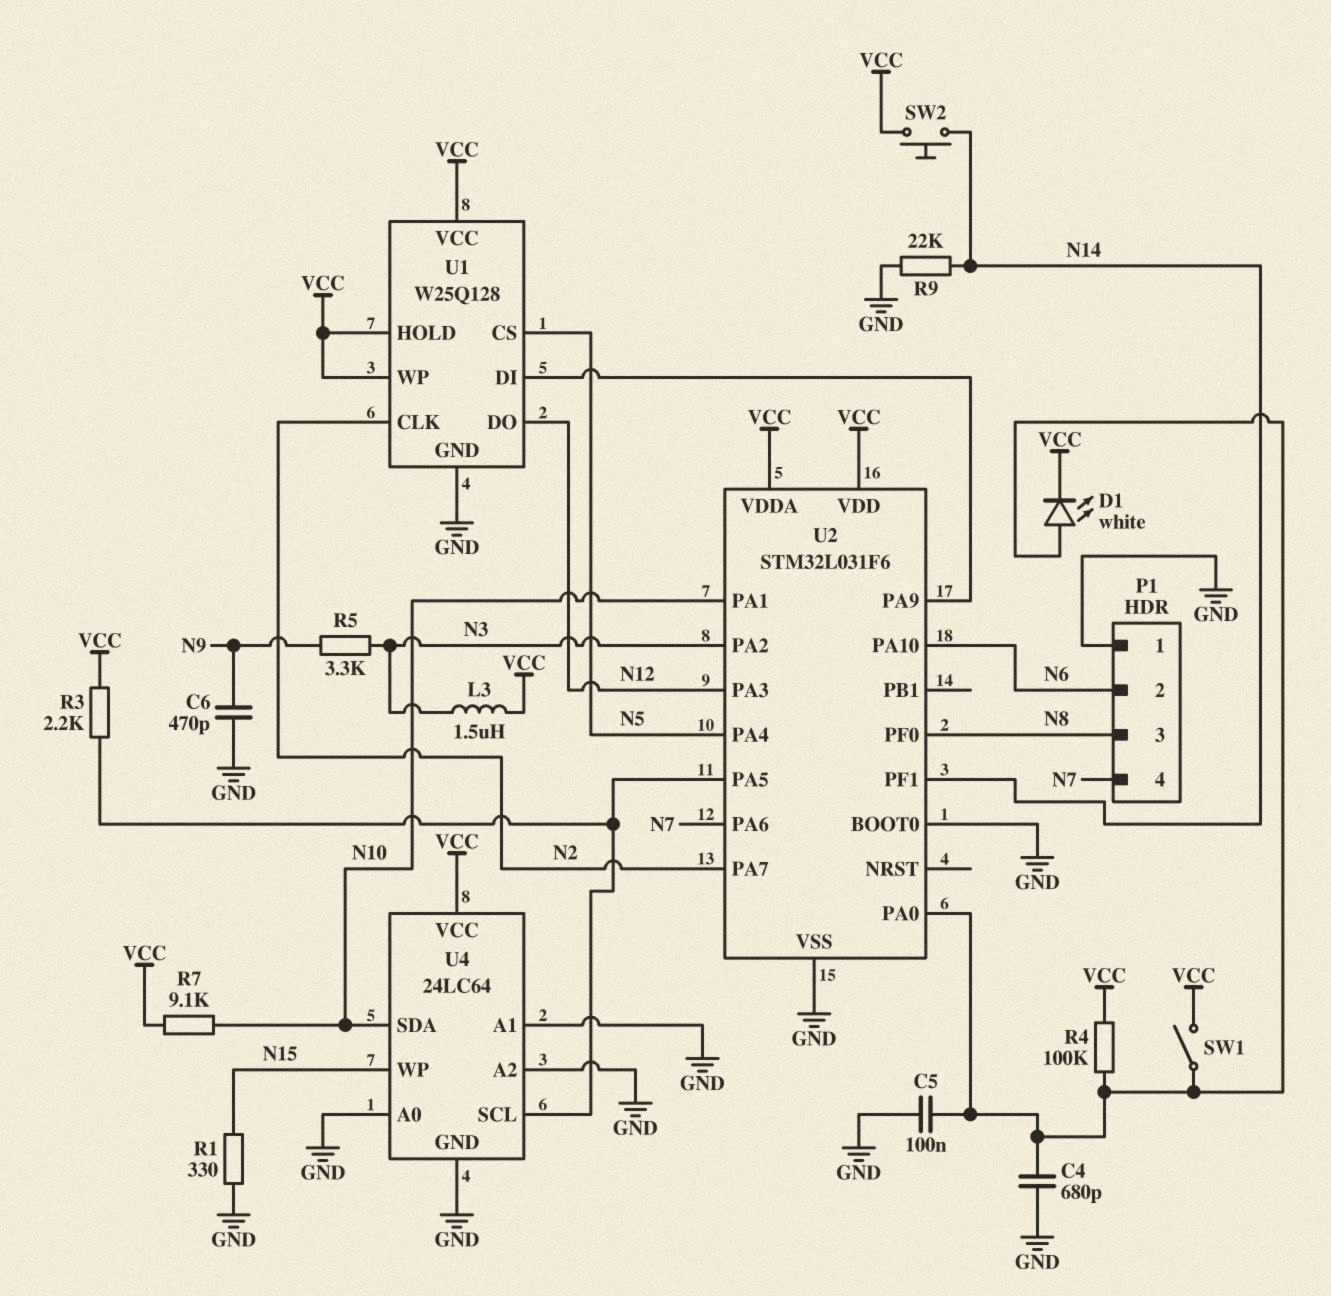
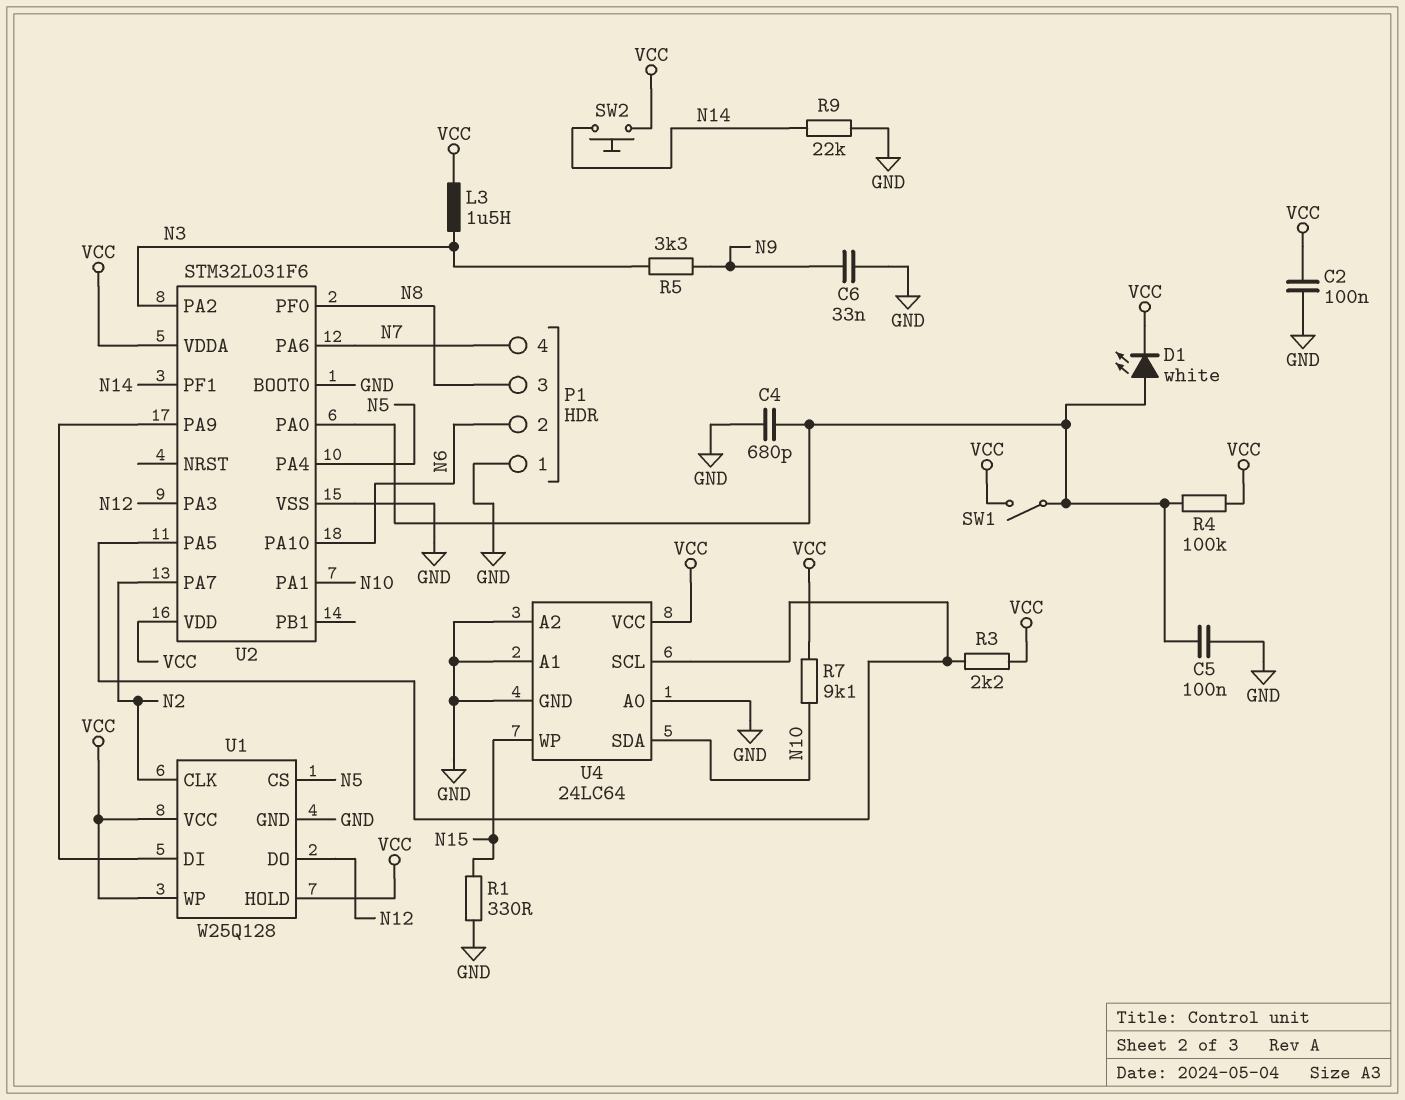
C2: none -> 100nF (GND, VCC)
C6: 470pF (GND, N9) -> 33nF (GND, N9)

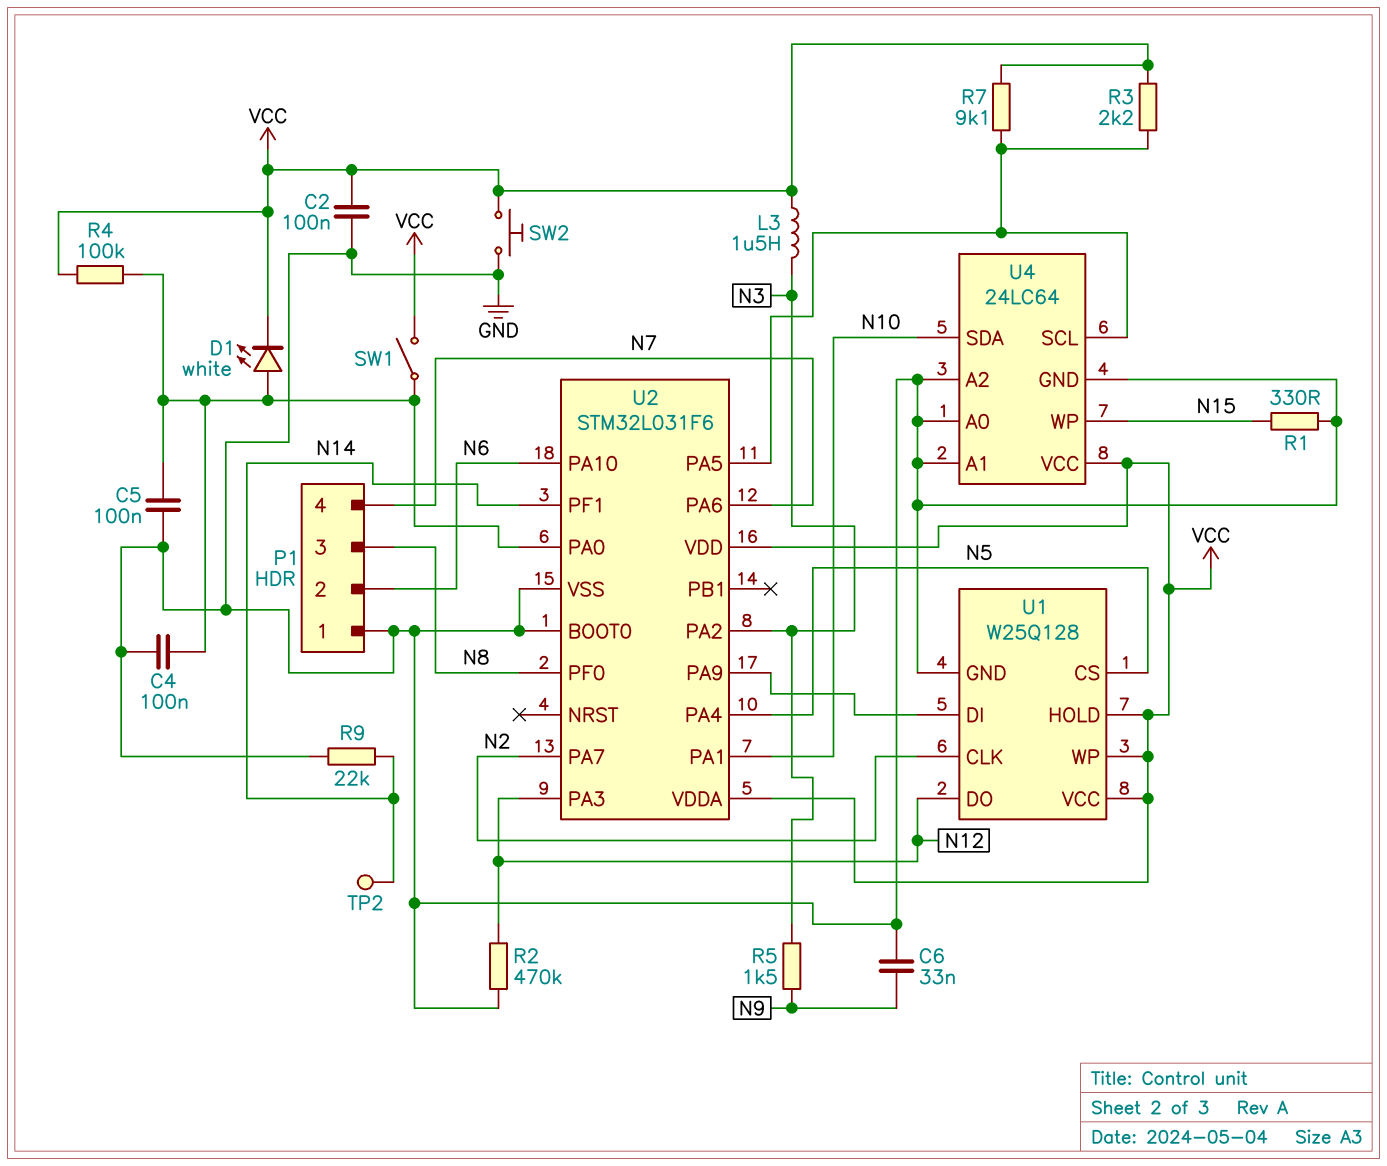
C4: 680pF (GND, U2/PA0) -> 100nF (GND, U2/PA0)
R2: none -> 470k (GND, N12)
R5: 3.3k (N3, N9) -> 1.5k (N3, N9)
R7: 9.1k (N10, VCC) -> 9.1k (U2/PA5, VCC)
SW2: button (N14, VCC) -> button (GND, VCC)
TP2: none -> test point (N14)

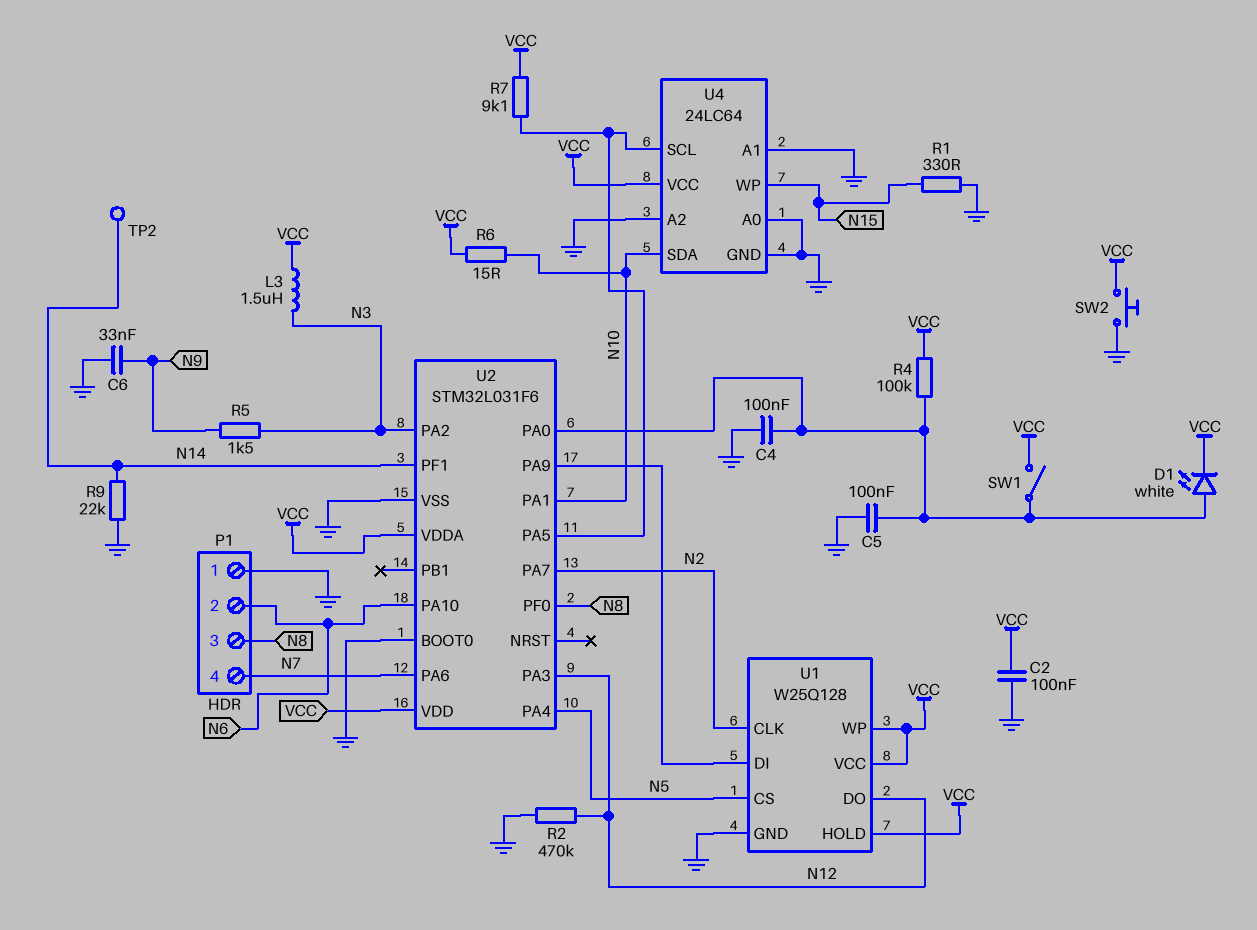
R3: 2.2k (U2/PA5, VCC) -> none
R6: none -> 15 (N10, VCC)

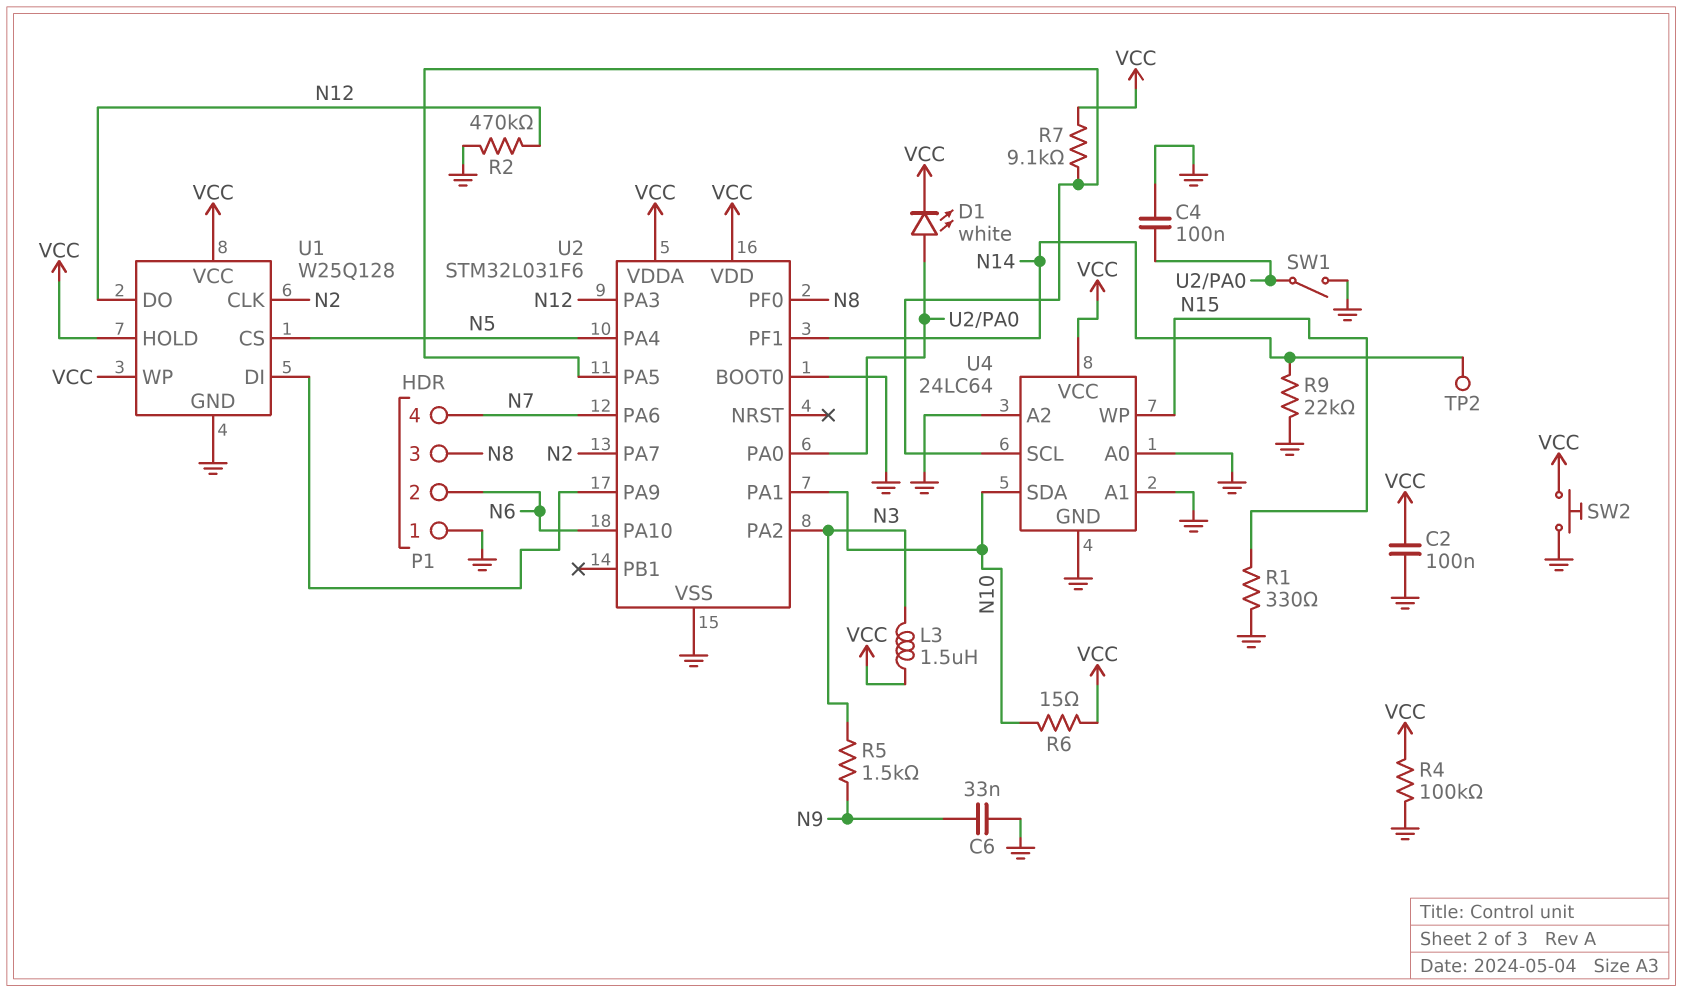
C5: 100nF (GND, U2/PA0) -> none
R4: 100k (U2/PA0, VCC) -> 100k (GND, VCC)
SW1: switch (U2/PA0, VCC) -> switch (GND, U2/PA0)

